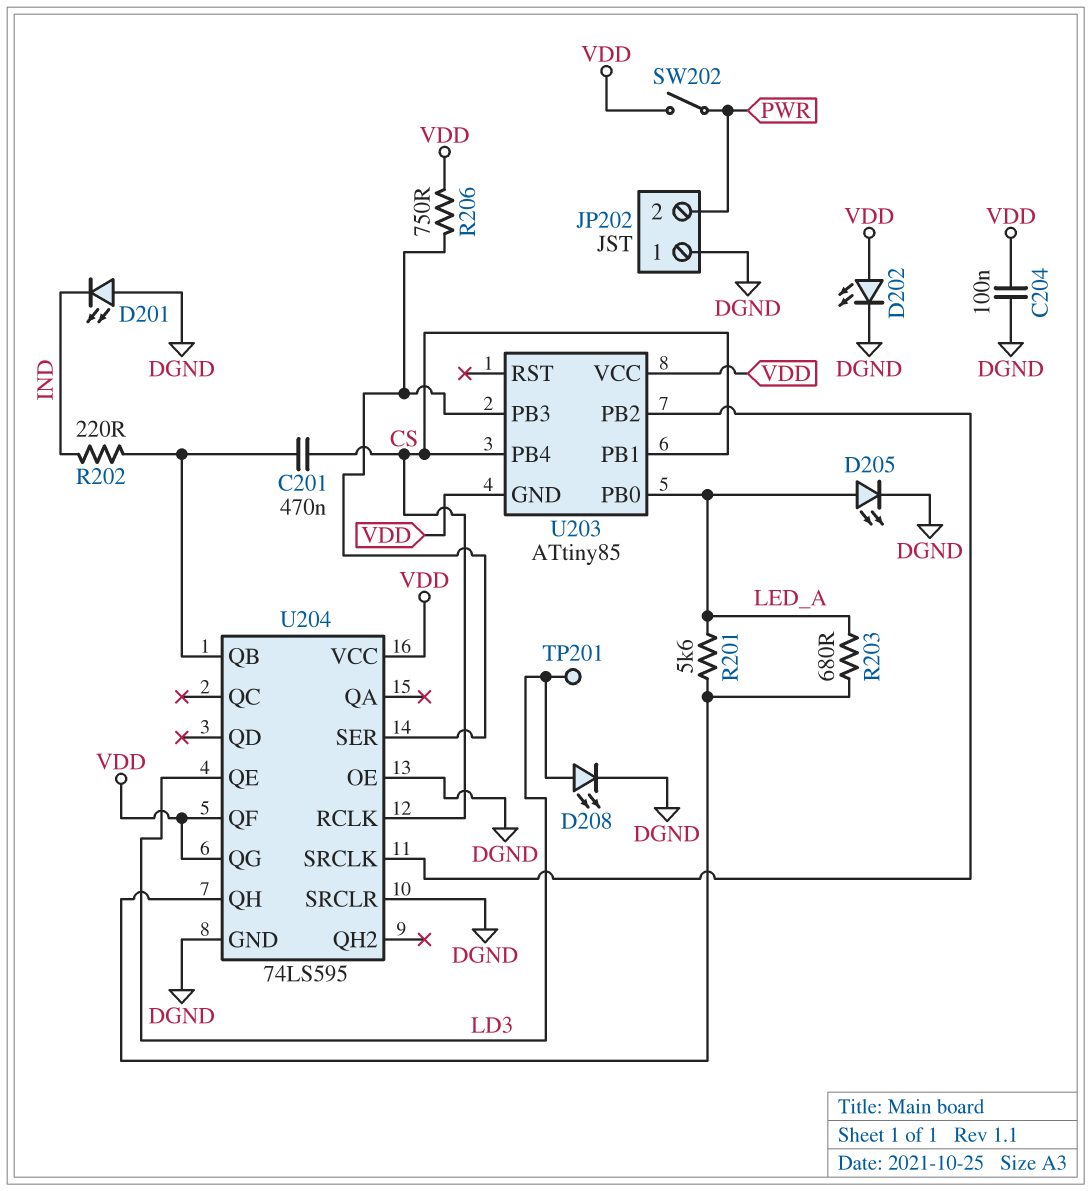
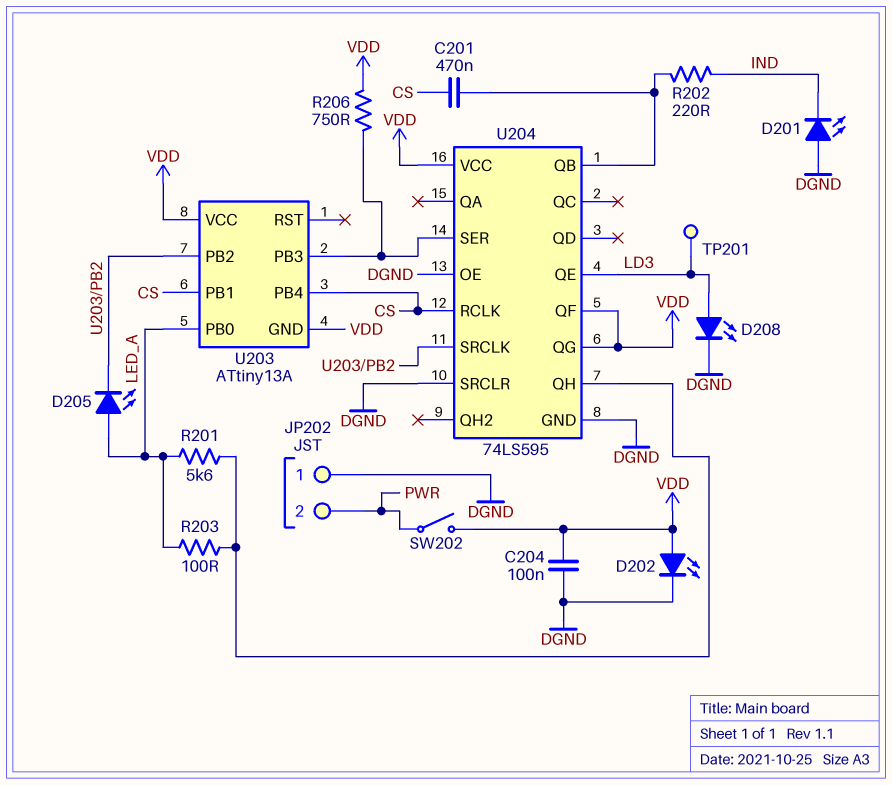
D205: LED (A LED_A, K DGND) -> LED (A LED_A, K U203/PB2)
R203: 680 (LED_A, U204/QH) -> 100 (LED_A, U204/QH)
U203: ATtiny85 -> ATtiny13A

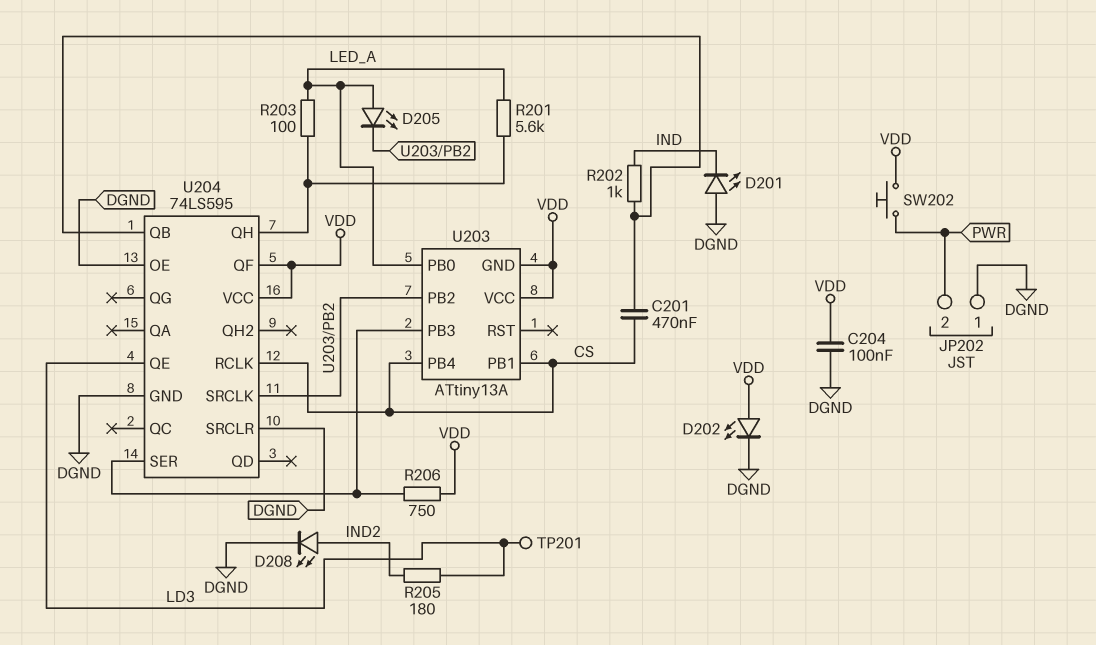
D208: LED (A LD3, K DGND) -> LED (A IND2, K DGND)
R202: 220 (IND, U204/QB) -> 1k (IND, U204/QB)
R205: none -> 180 (IND2, LD3)
SW202: switch (PWR, VDD) -> button (PWR, VDD)
U204 pin QG: VDD -> none

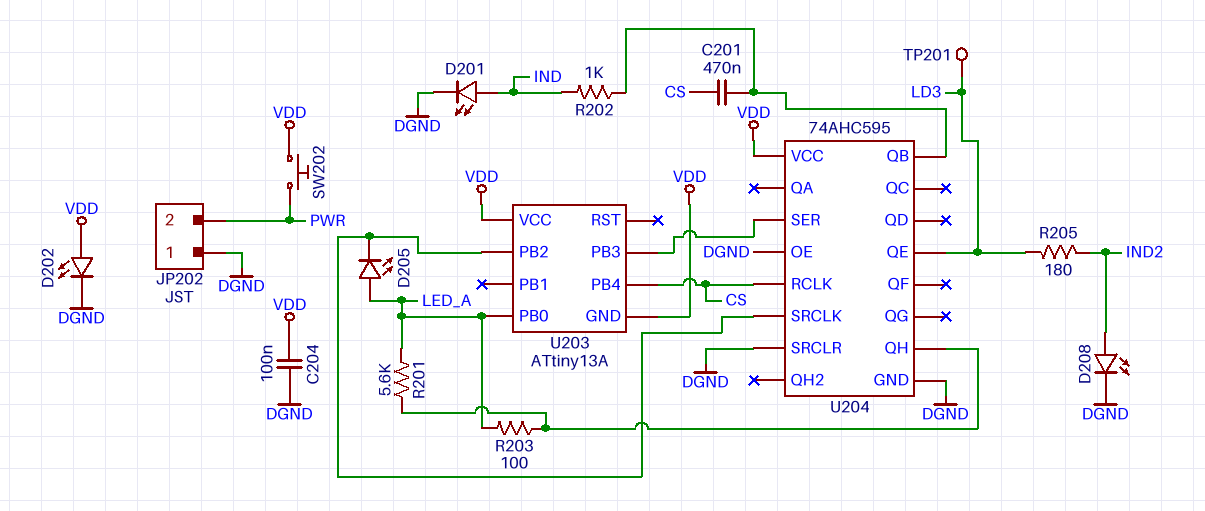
D201: LED (A DGND, K IND) -> LED (A IND, K DGND)
R206: 750 (U203/PB3, VDD) -> none
U203 pin PB1: CS -> none
U204: 74LS595 -> 74AHC595
U204 pin QF: VDD -> none

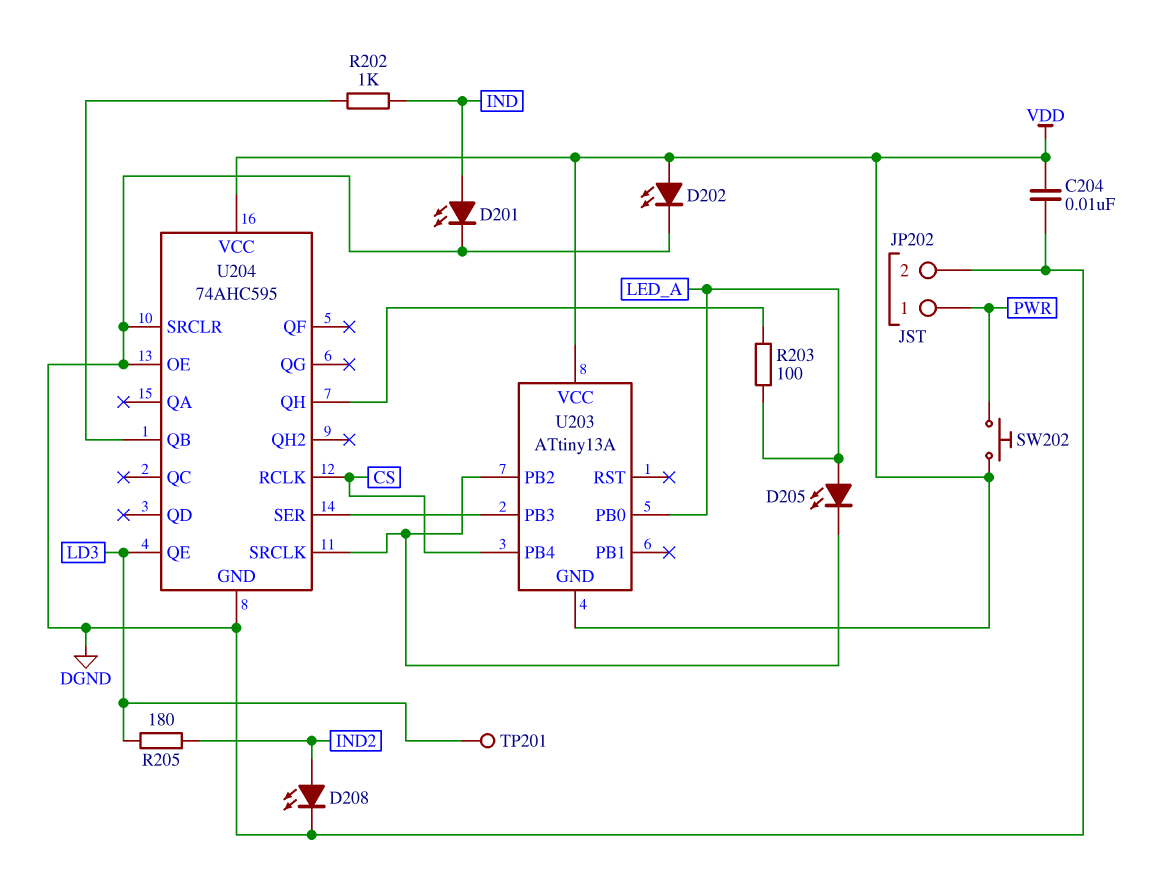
C201: 470nF (CS, U204/QB) -> none
C204: 100nF (DGND, VDD) -> 10nF (DGND, VDD)
JP202 pin 1: DGND -> PWR
JP202 pin 2: PWR -> DGND
R201: 5.6k (LED_A, U204/QH) -> none

